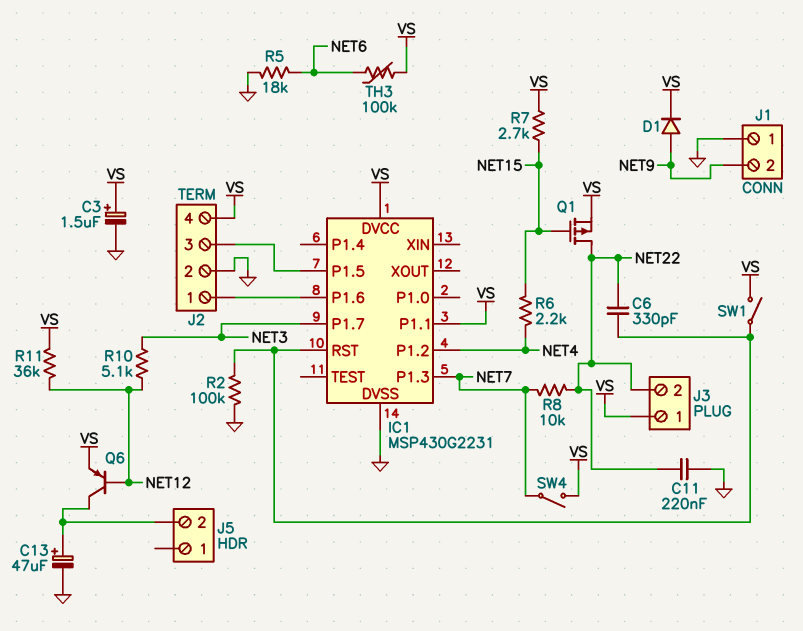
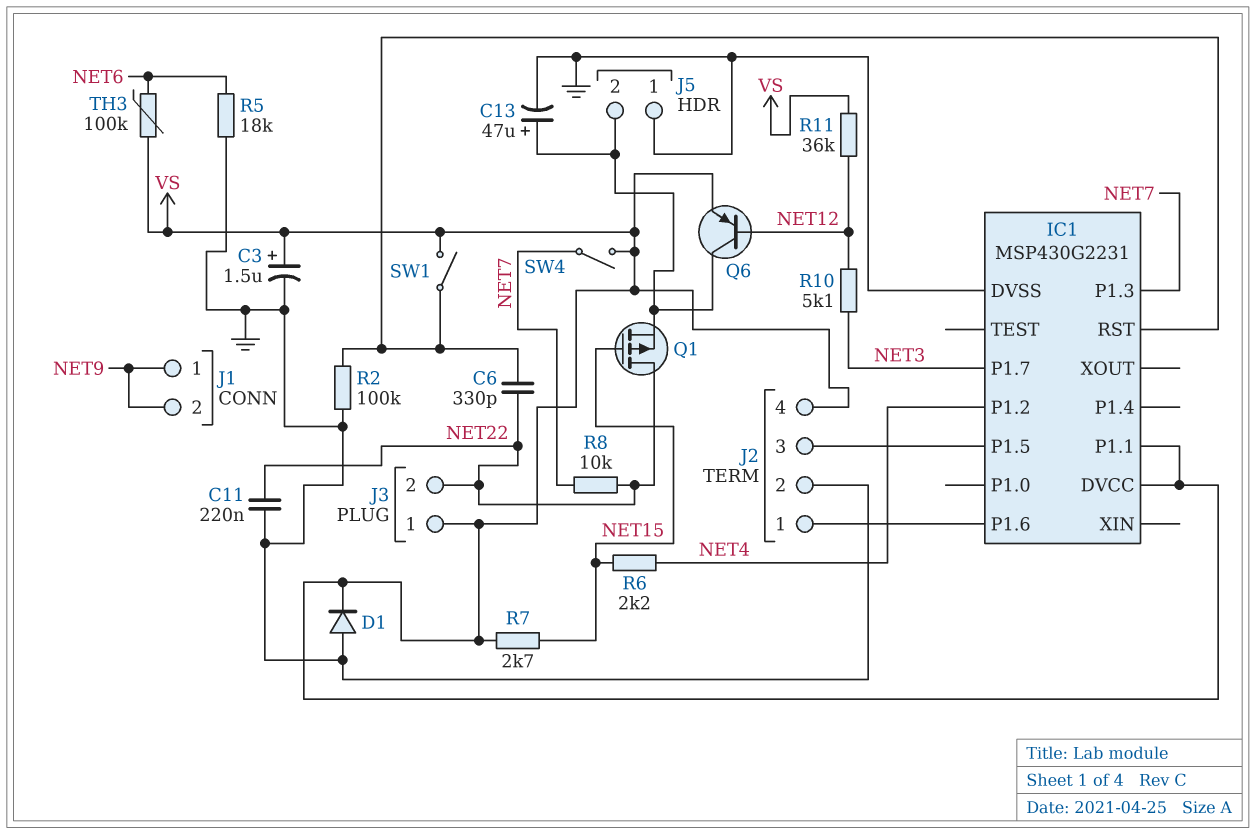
D1: diode (A NET9, K VS) -> diode (A GND, K VS)
J1 pin 1: GND -> NET9
J5 pin 1: none -> GND
Q1: PMOS (G NET15, D NET22, S VS) -> PMOS (G NET15, D NET22, S J5/2)

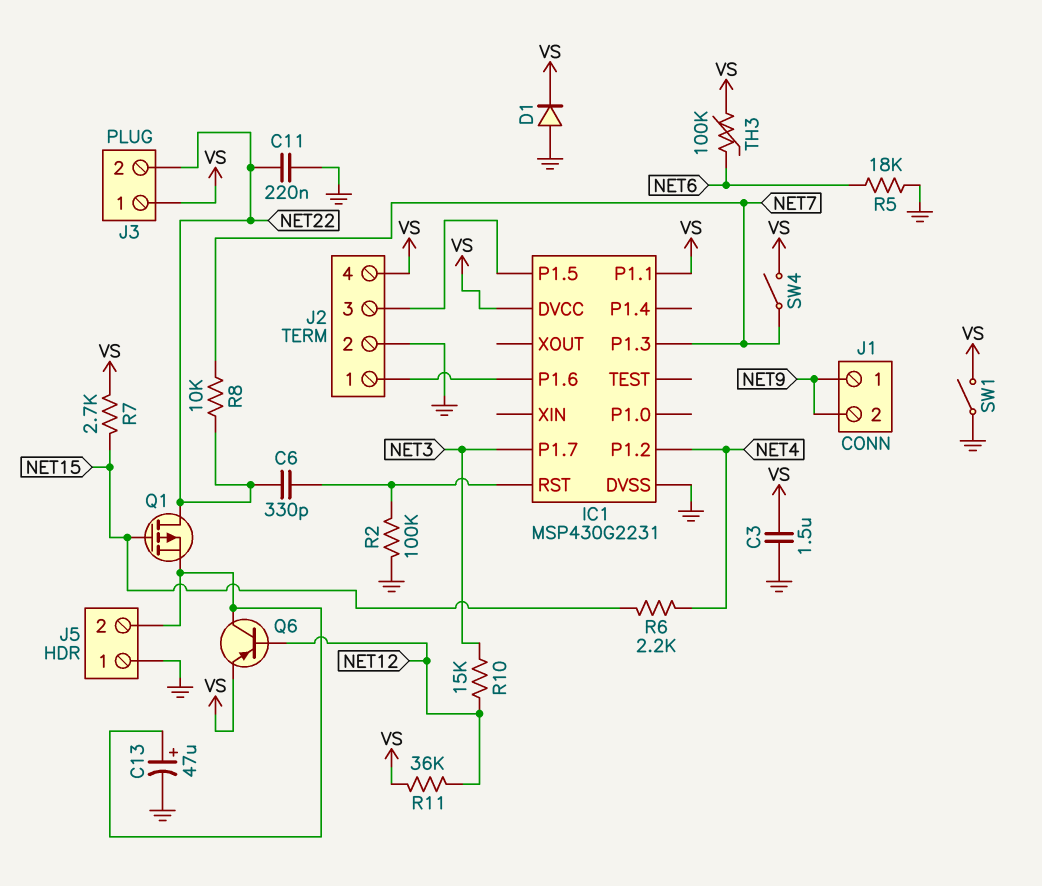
C3: 1.5uF (plus VS, minus GND) -> 1.5uF (GND, VS)
R10: 5.1k (NET3, NET12) -> 15k (NET3, NET12)
SW1: switch (IC1/RST, VS) -> switch (GND, VS)

